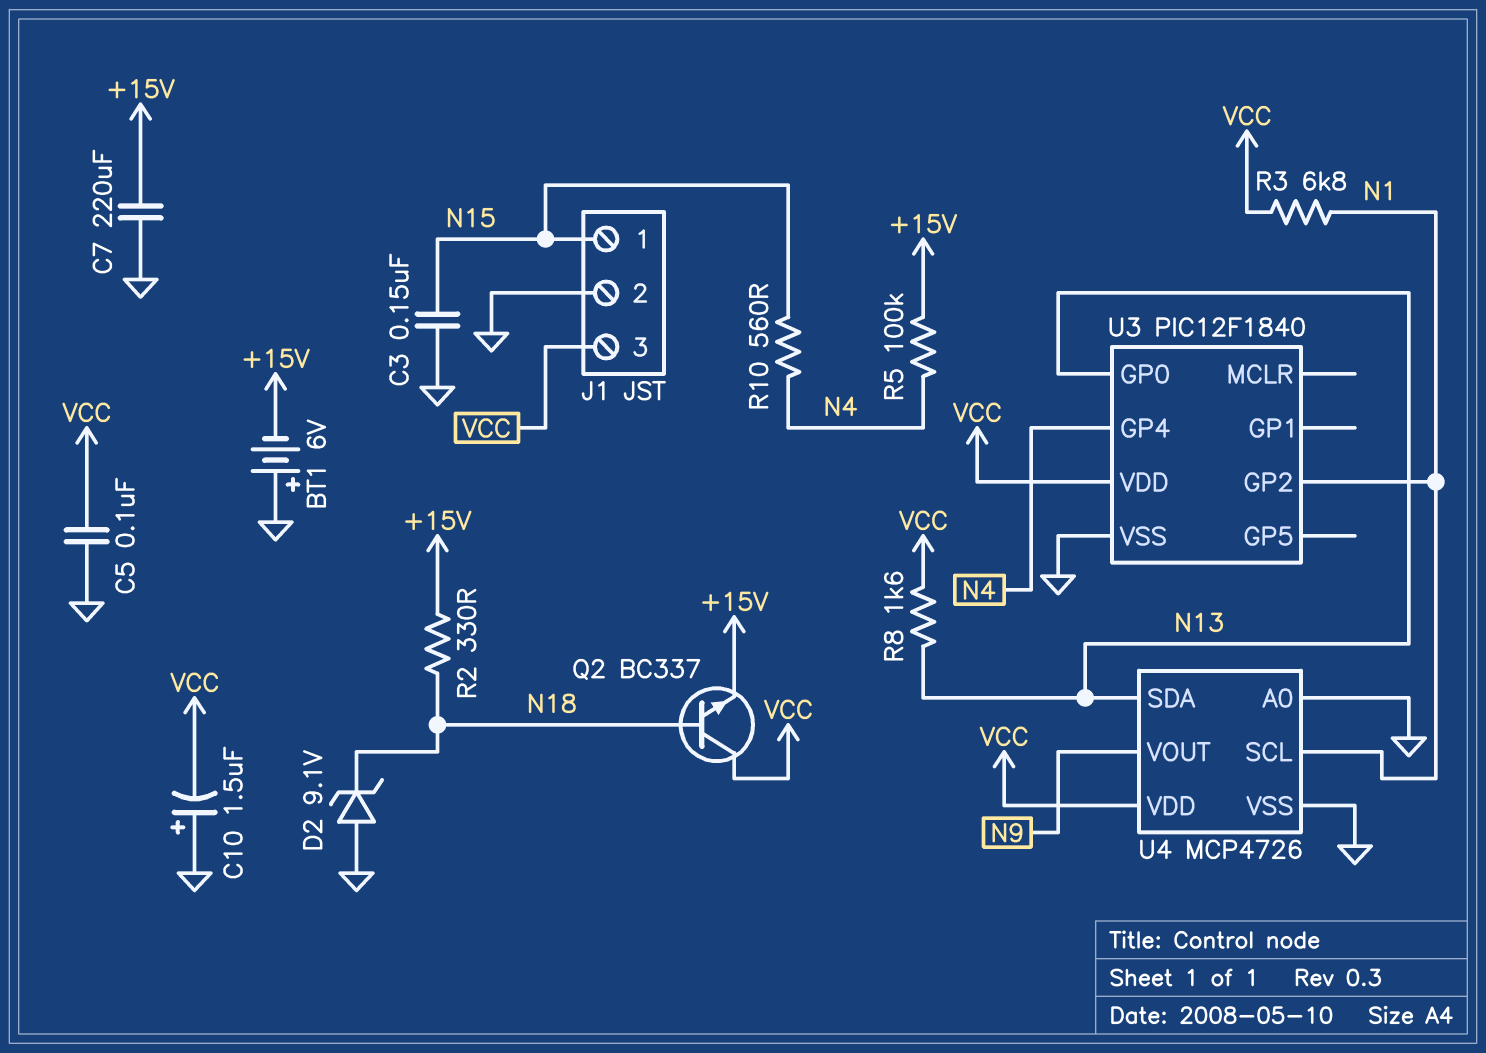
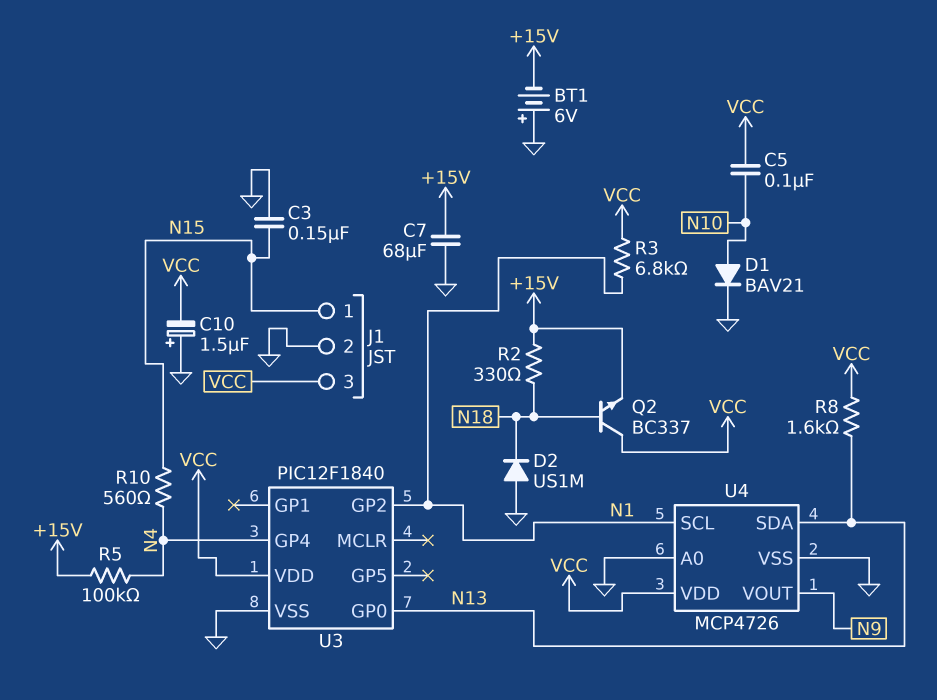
C5: 100nF (GND, VCC) -> 100nF (N10, VCC)
C7: 220uF (+15V, GND) -> 68uF (+15V, GND)
D1: none -> diode BAV21 (A N10, K GND)
D2: zener 9.1V (A GND, K N18) -> diode US1M (A GND, K N18)

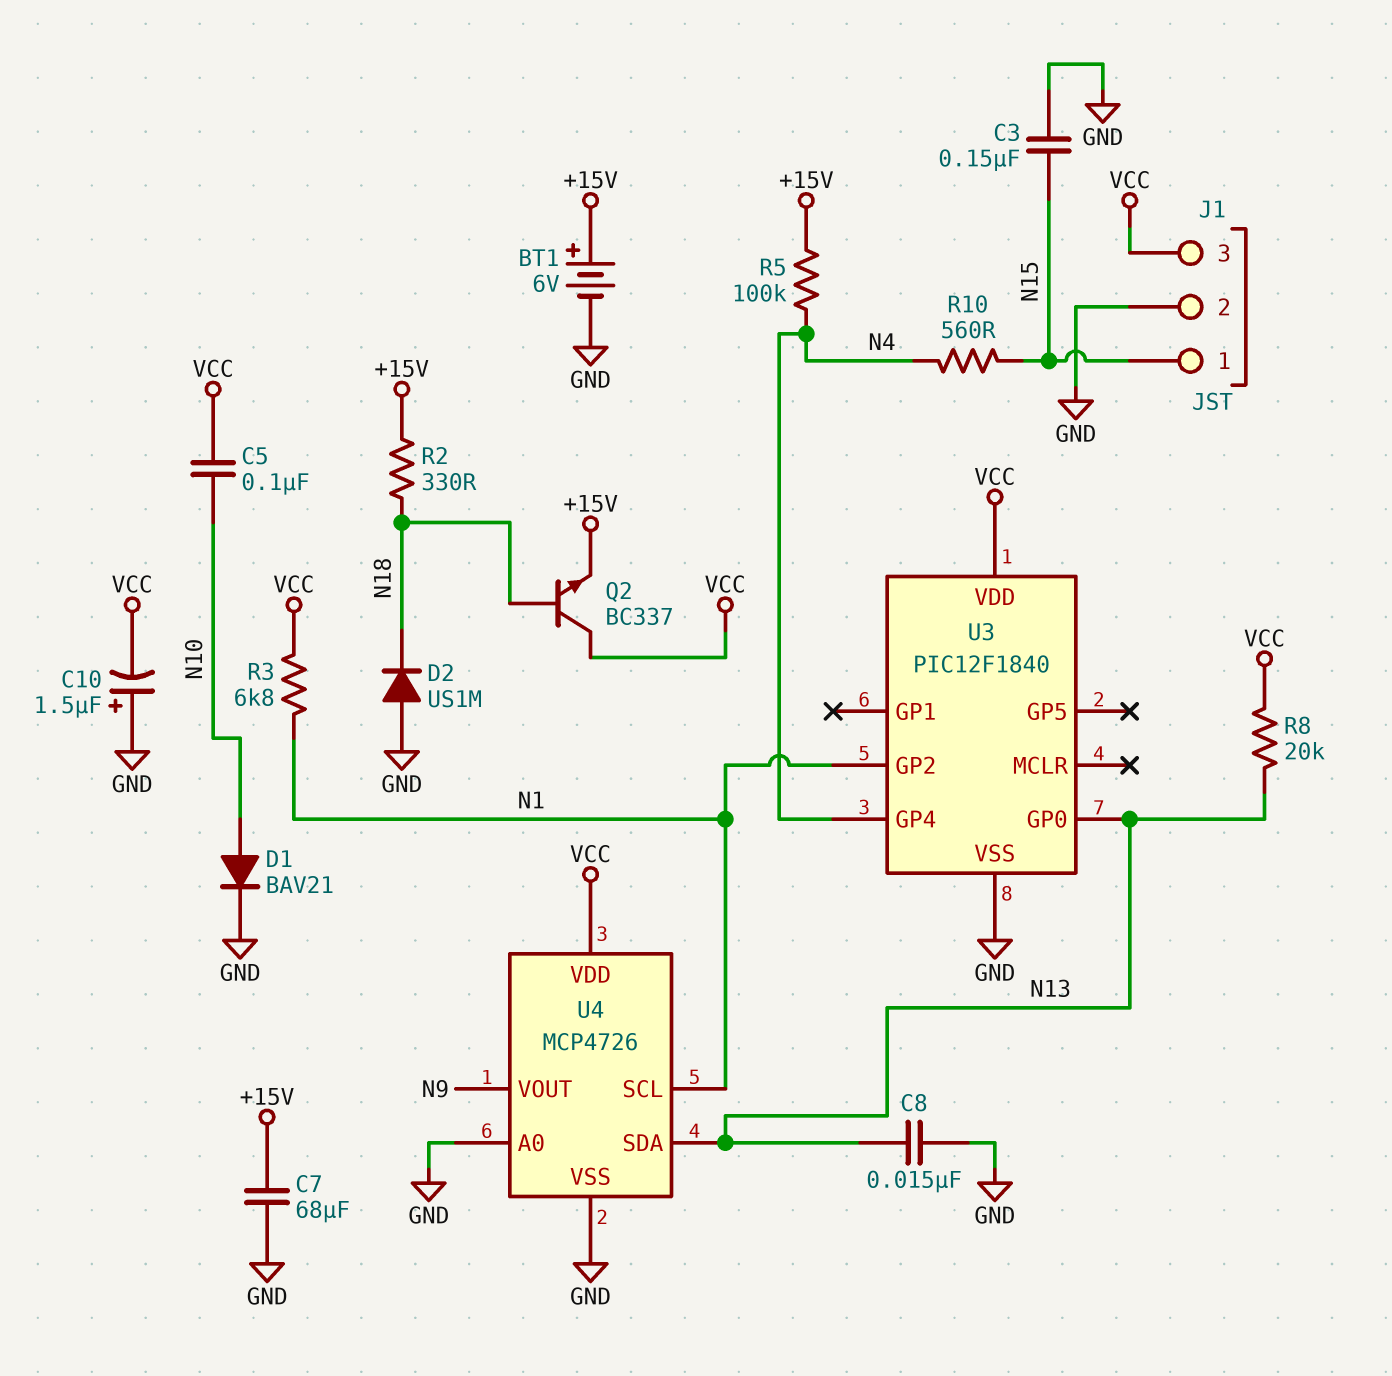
BT1: 6V (plus GND, minus +15V) -> 6V (plus +15V, minus GND)
C8: none -> 15nF (GND, N13)
R8: 1.6k (N13, VCC) -> 20k (N13, VCC)

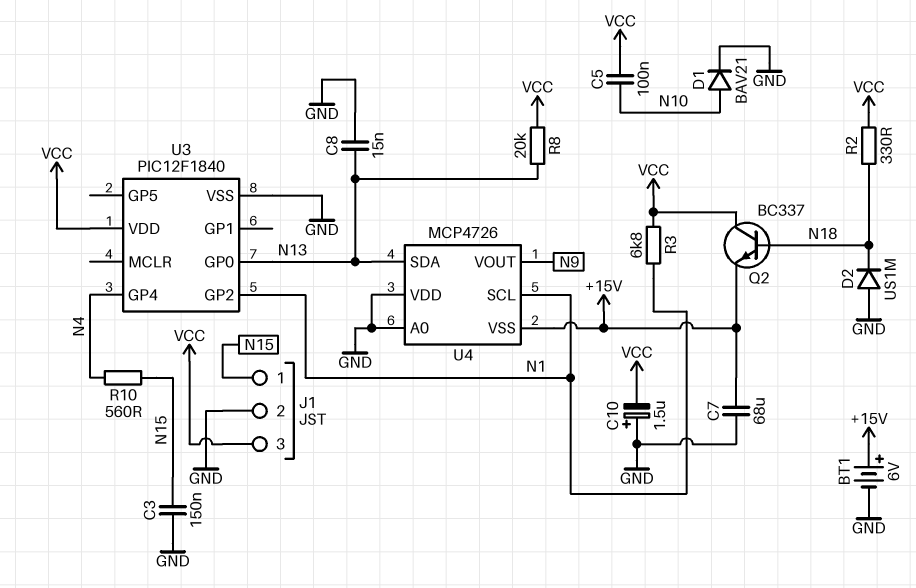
R2: 330 (+15V, N18) -> 330 (N18, VCC)
R5: 100k (+15V, N4) -> none
U4 pin VDD: VCC -> GND
U4 pin VSS: GND -> +15V

